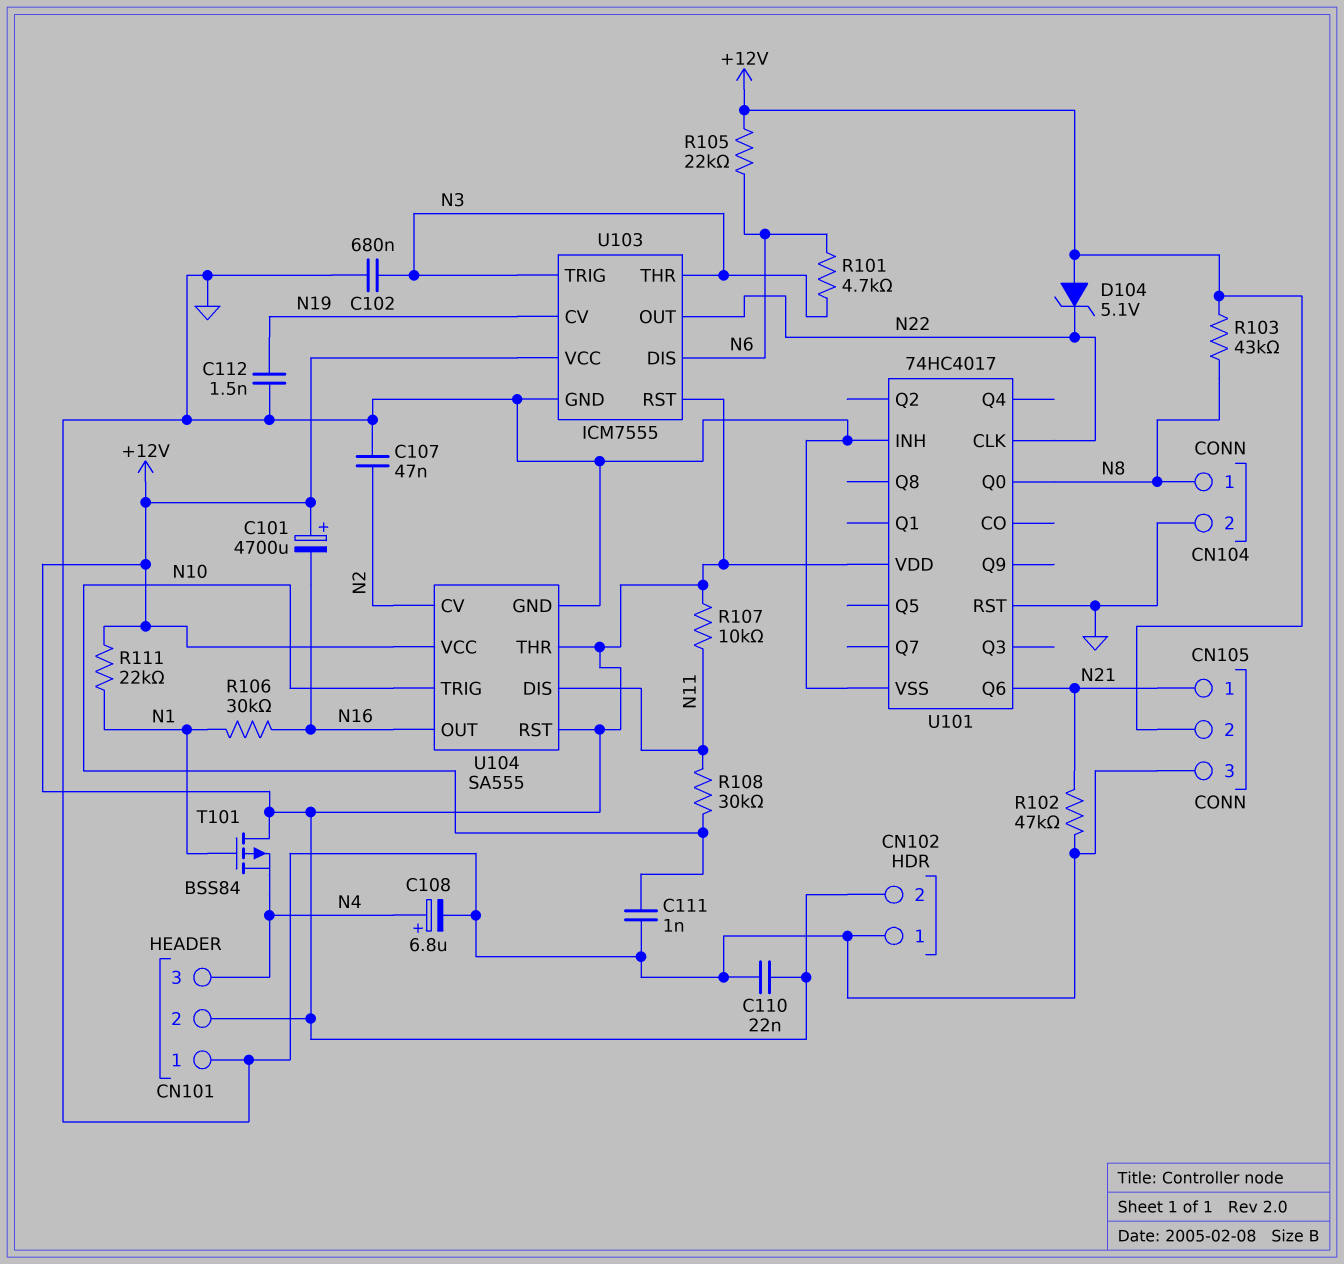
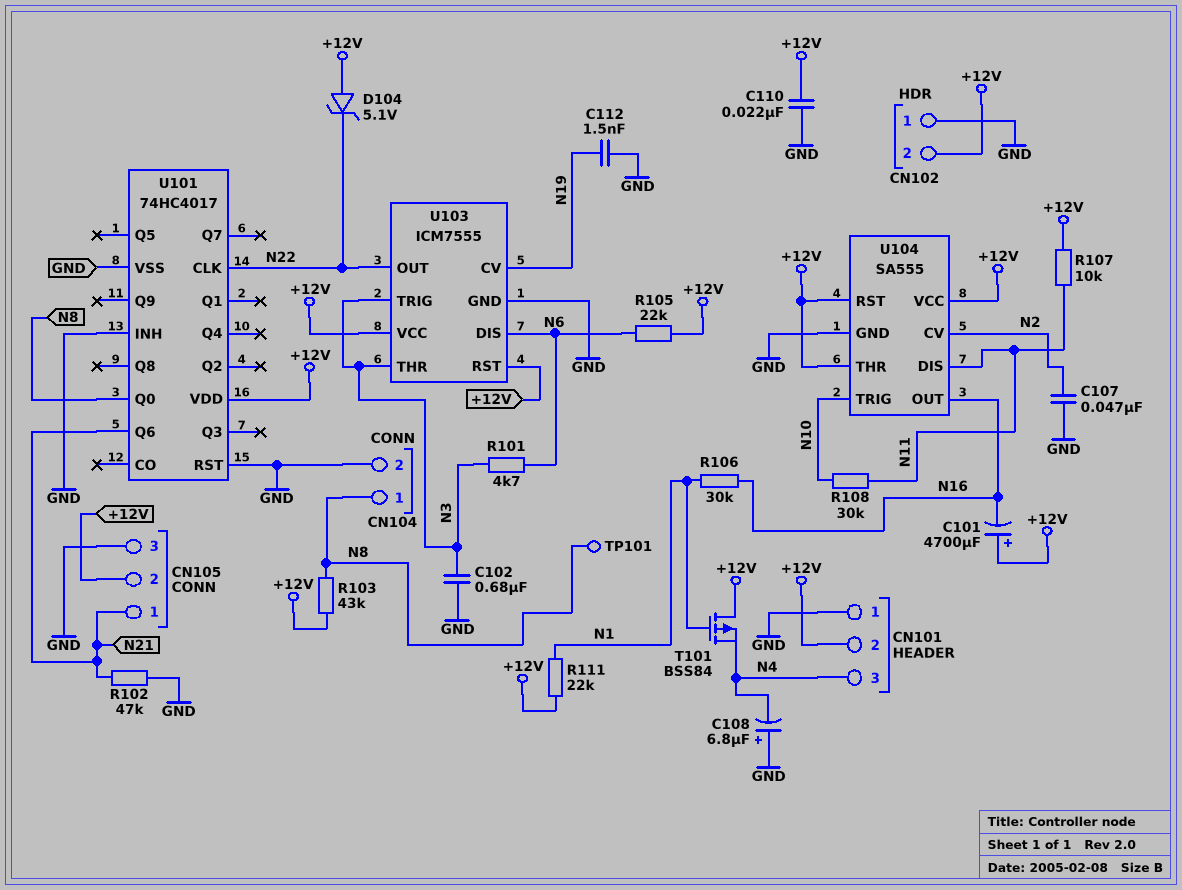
C108: 6.8uF (plus N4, minus GND) -> 6.8uF (plus GND, minus N4)
C111: 1nF (GND, N10) -> none
TP101: none -> test point (N8)

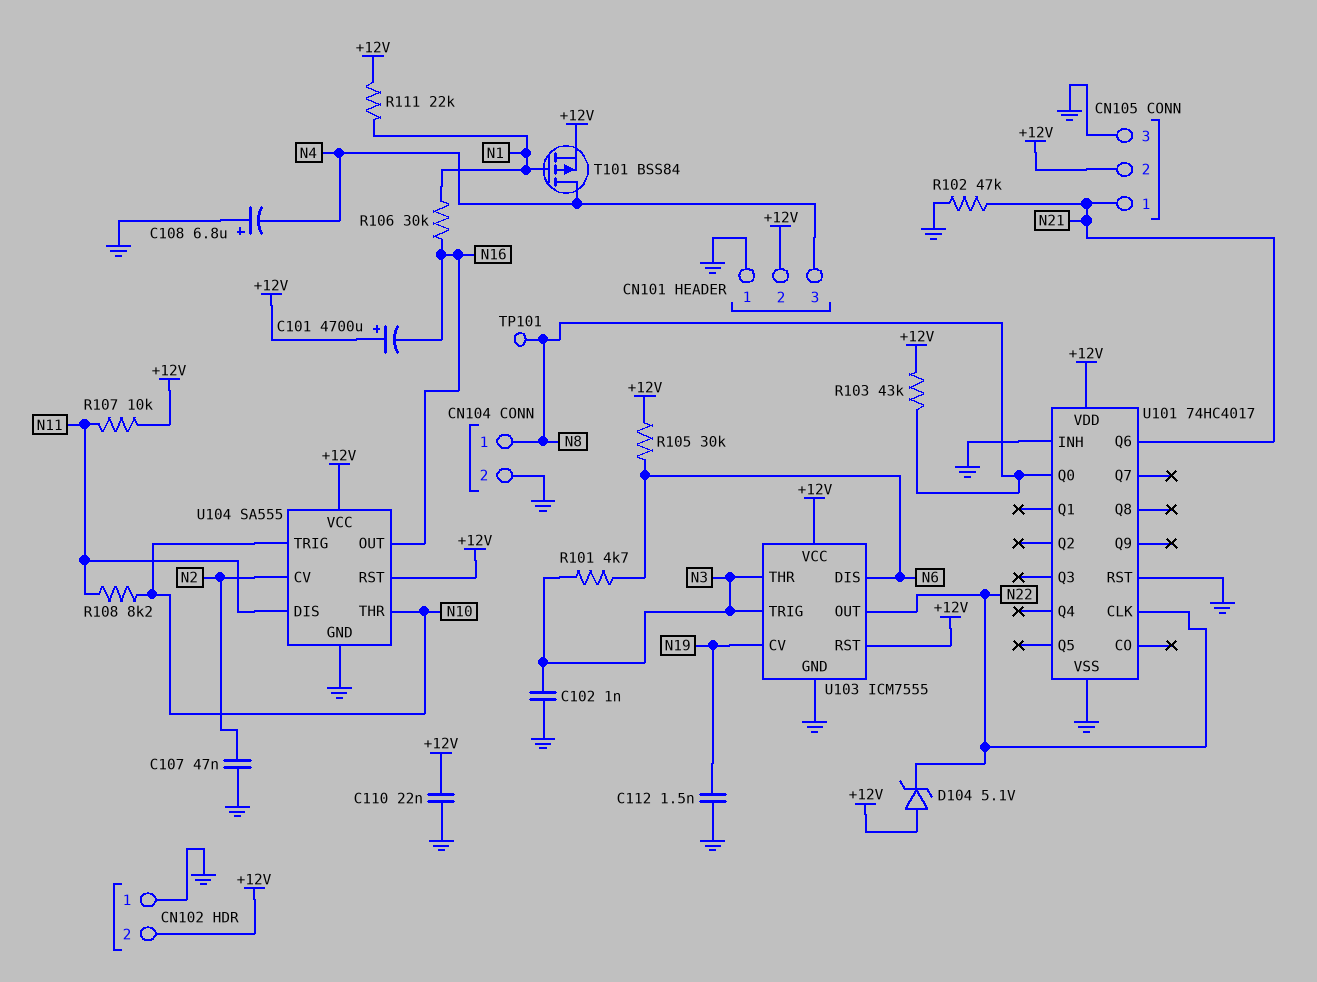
C102: 680nF (GND, N3) -> 1nF (GND, N3)
R105: 22k (+12V, N6) -> 30k (+12V, N6)
R108: 30k (N10, N11) -> 8.2k (N10, N11)
T101: PMOS BSS84 (G N1, D +12V, S N4) -> PMOS BSS84 (G N1, D N4, S +12V)
U104 pin THR: +12V -> N10

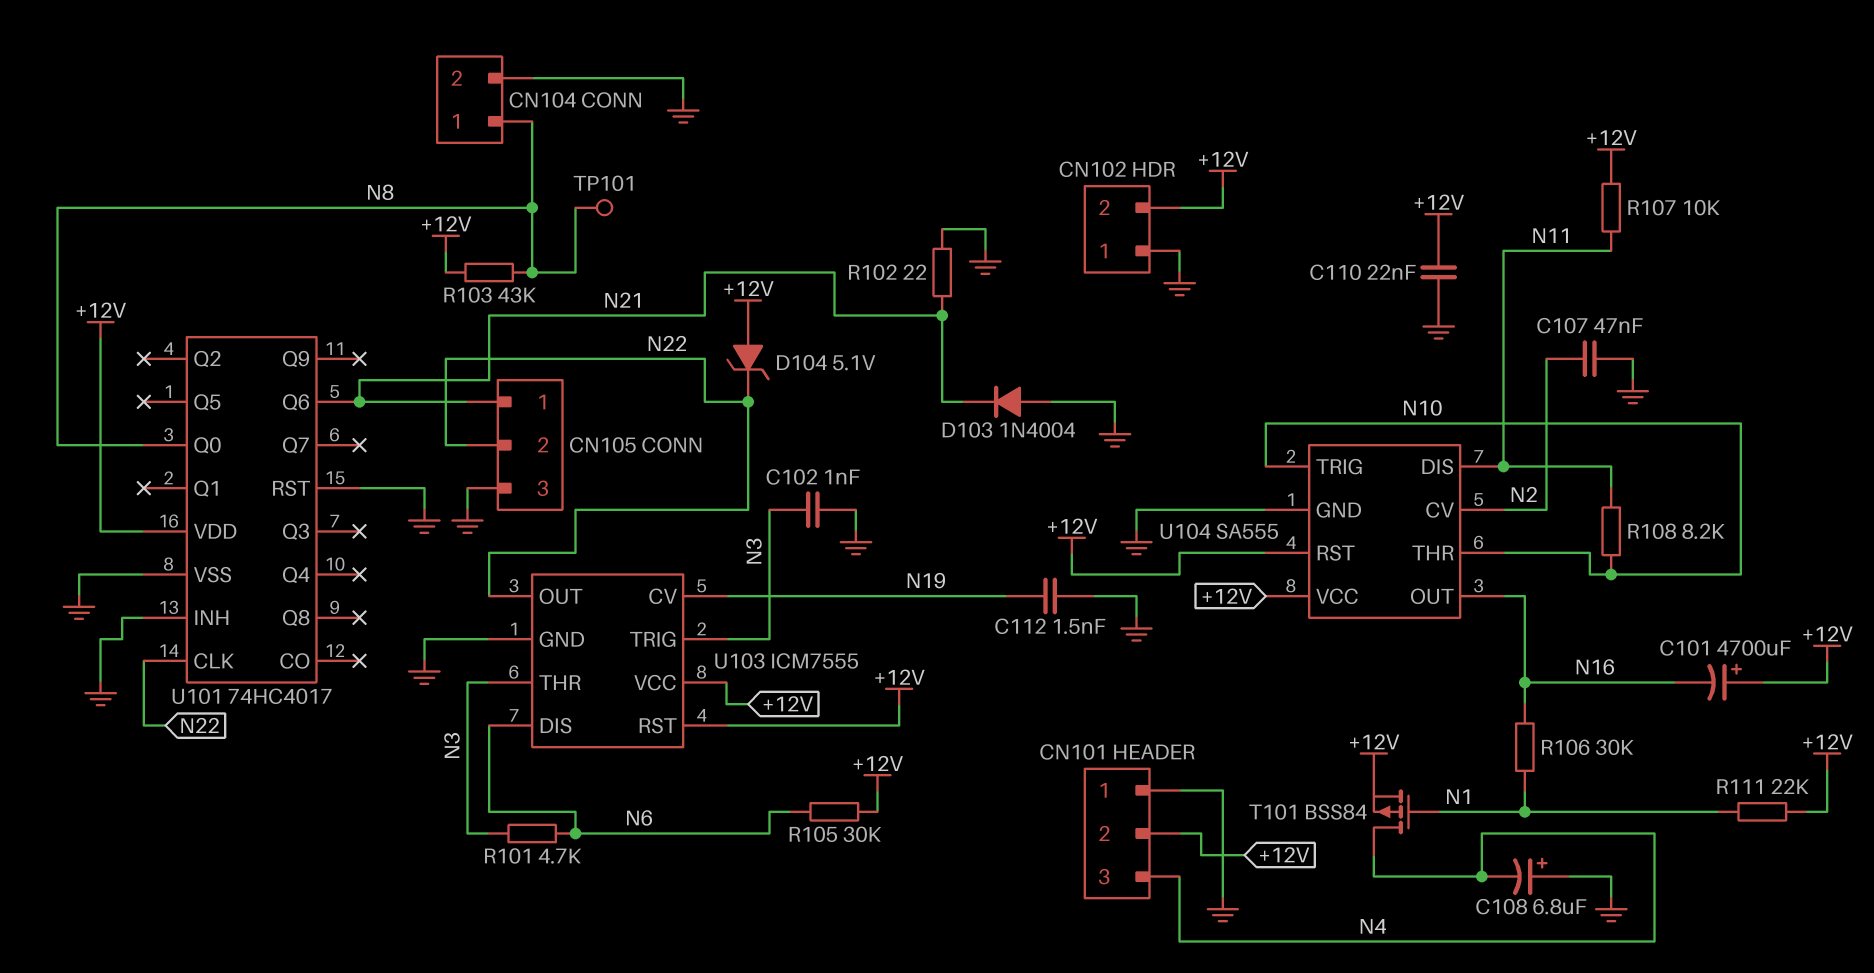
CN105 pin 2: +12V -> N22
D103: none -> diode 1N4004 (A GND, K N21)
R102: 47k (GND, N21) -> 22 (GND, N21)

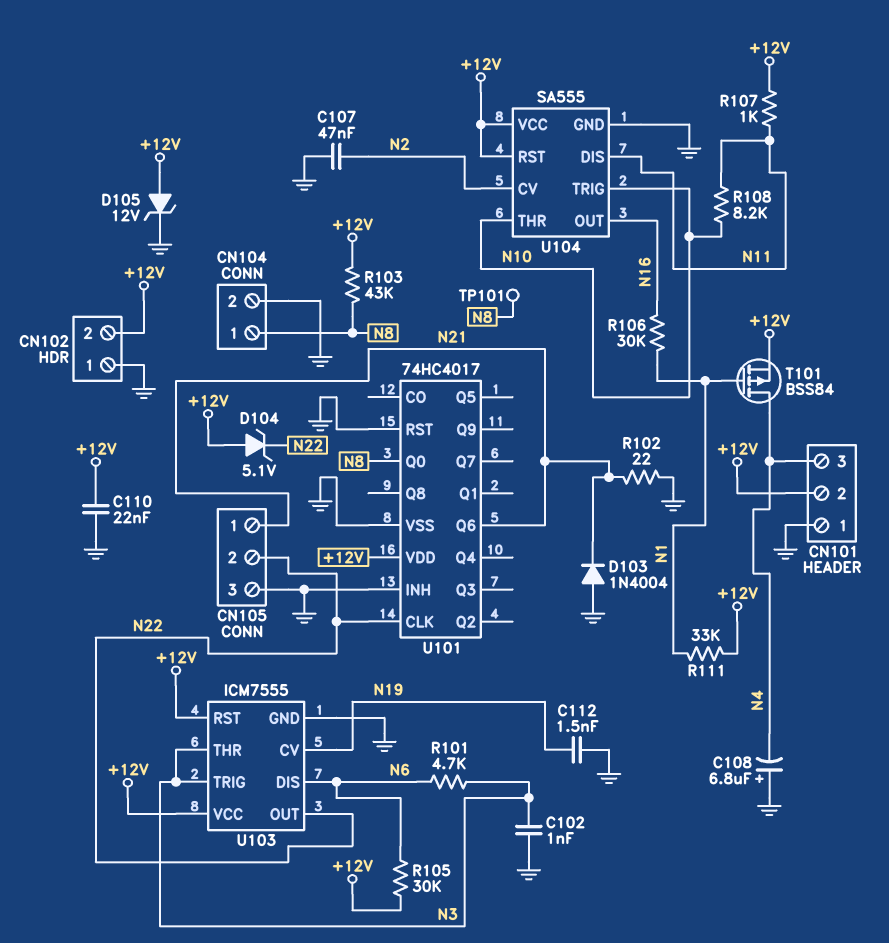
C101: 4700uF (plus +12V, minus N16) -> none
D105: none -> zener 12V (A +12V, K GND)
R107: 10k (+12V, N11) -> 1k (+12V, N11)
R111: 22k (+12V, N1) -> 33k (+12V, N1)

